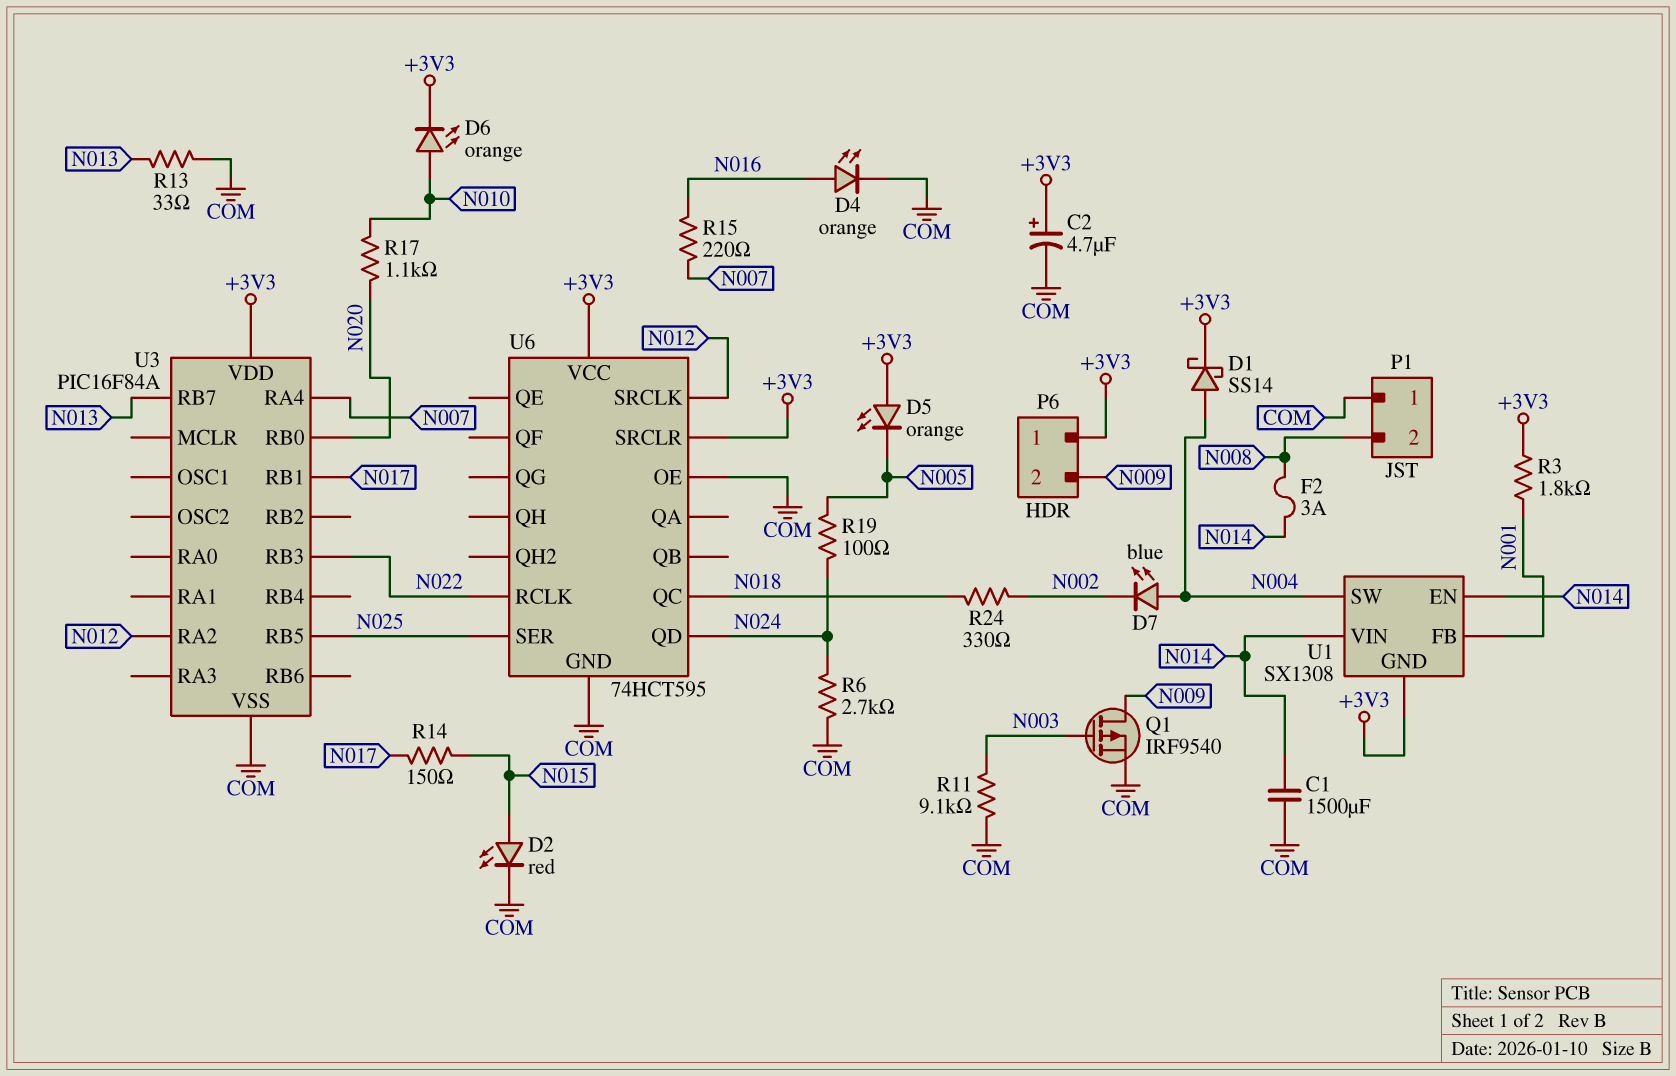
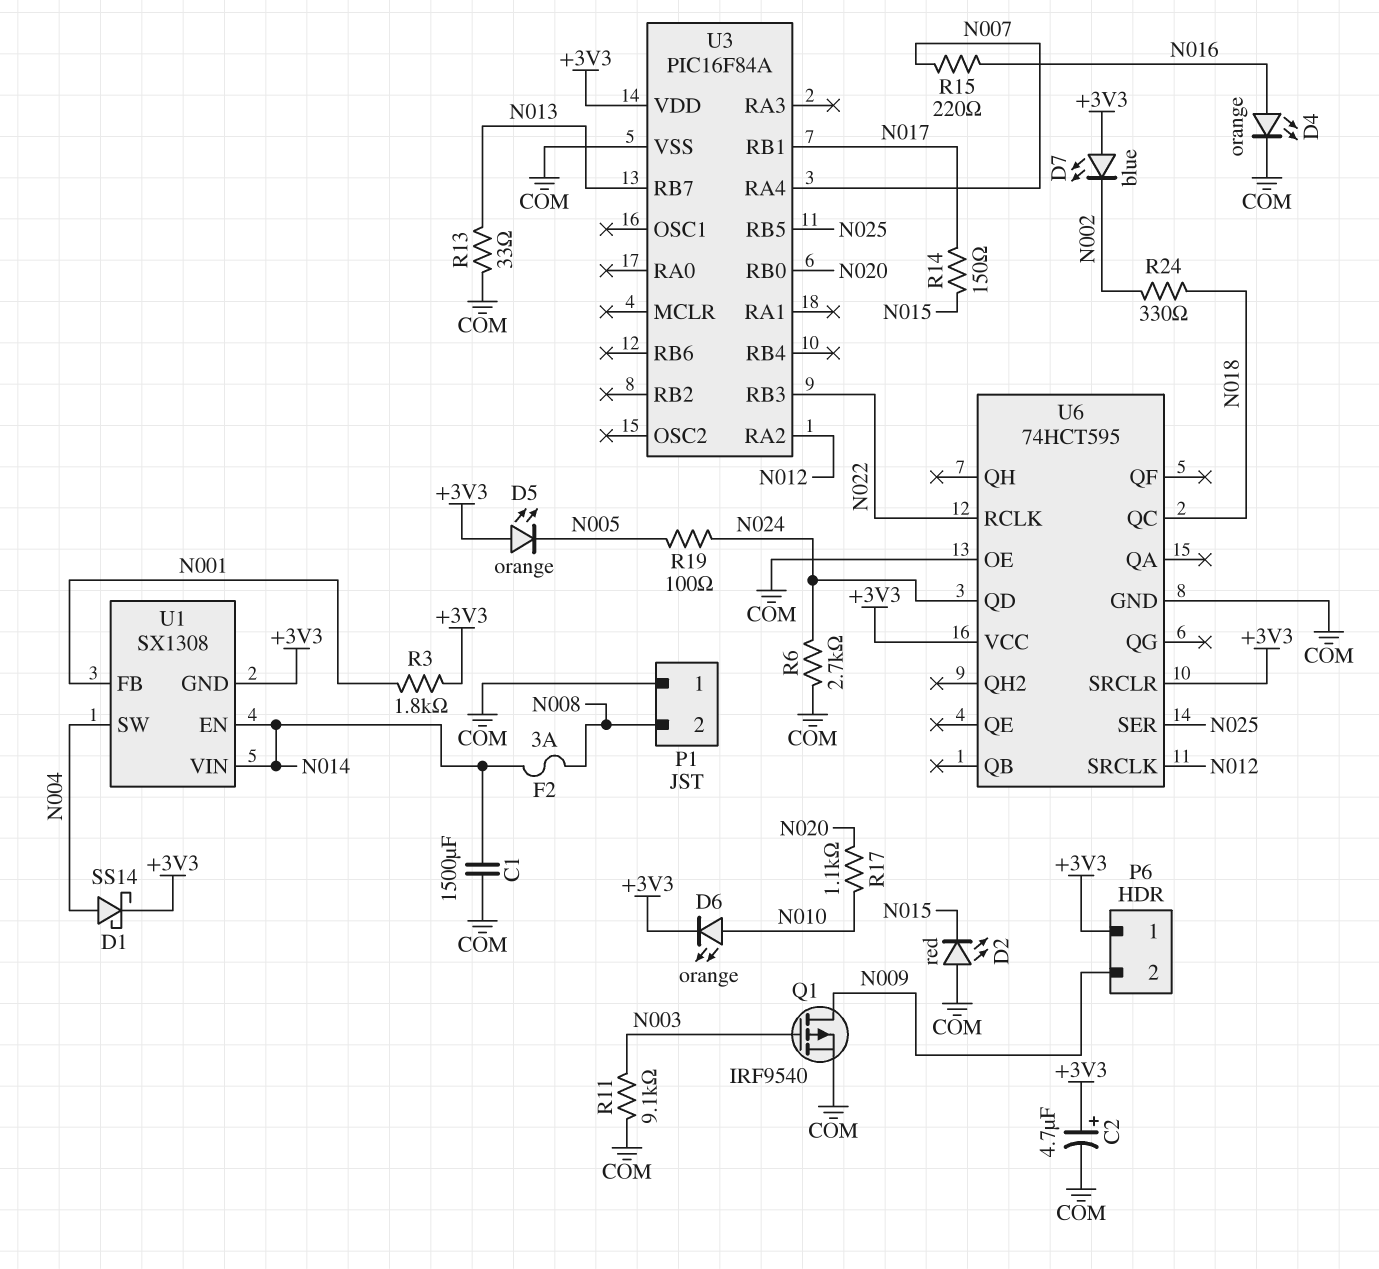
D2: LED red (A N015, K COM) -> LED red (A COM, K N015)
D7: LED blue (A N004, K N002) -> LED blue (A +3V3, K N002)

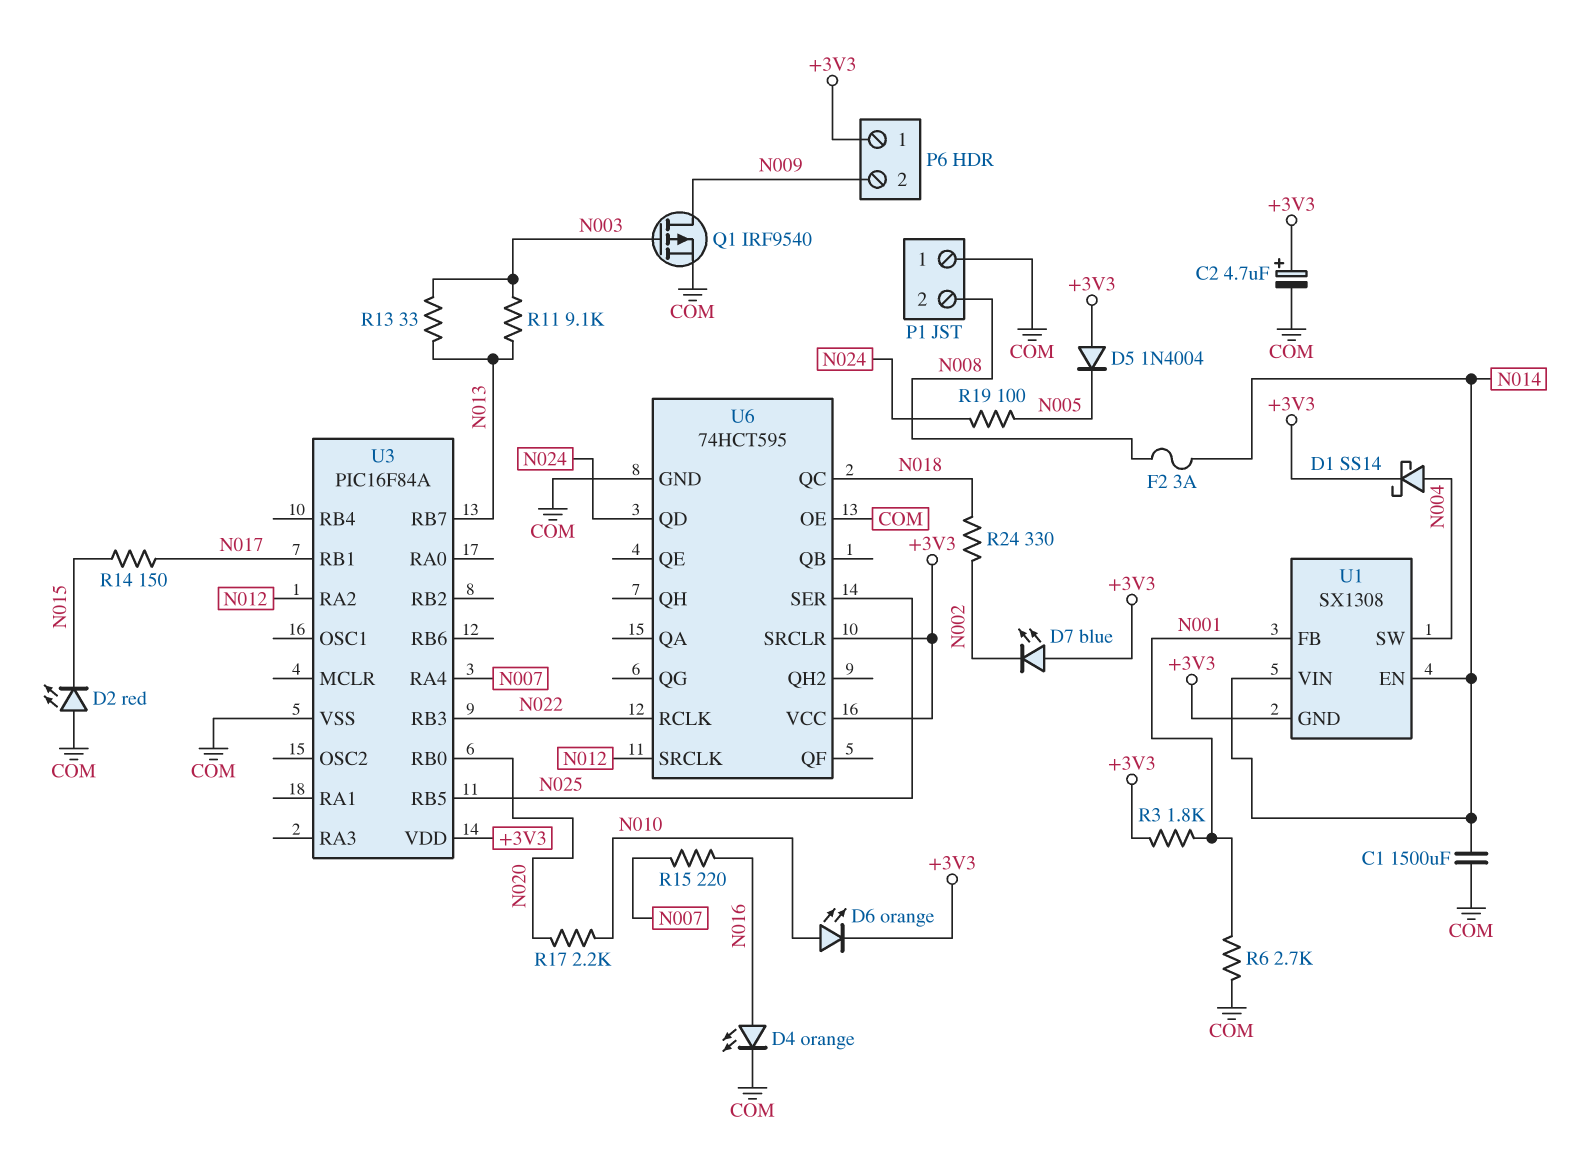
D5: LED orange (A +3V3, K N005) -> diode 1N4004 (A +3V3, K N005)
R6: 2.7k (COM, N024) -> 2.7k (COM, N001)
R11: 9.1k (COM, N003) -> 9.1k (N003, N013)
R13: 33 (COM, N013) -> 33 (N003, N013)
R17: 1.1k (N010, N020) -> 2.2k (N010, N020)

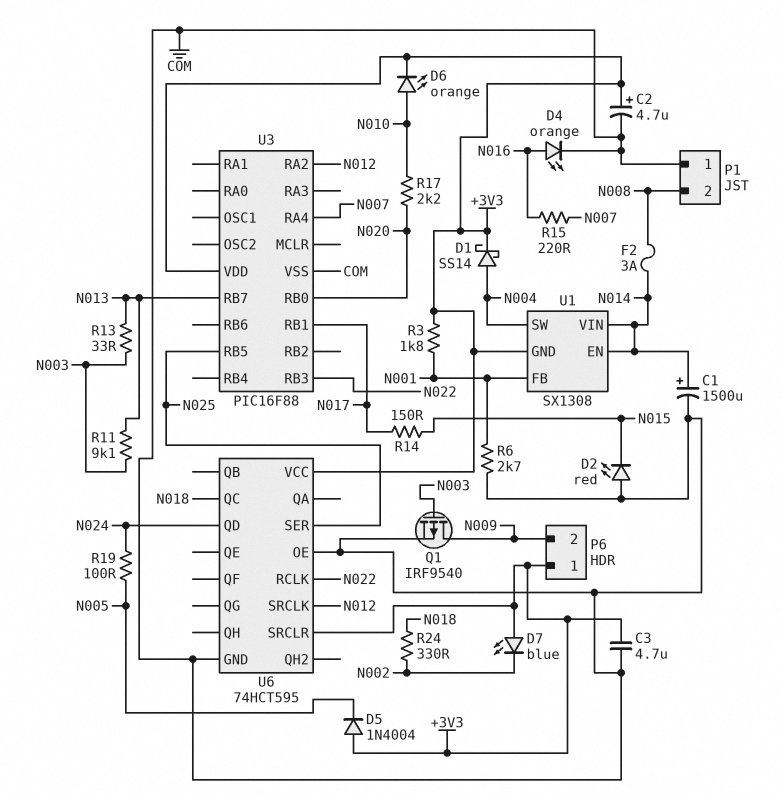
C1: 1500uF (COM, N014) -> 1500uF (plus N014, minus COM)
C3: none -> 4.7uF (+3V3, COM)
U3: PIC16F84A -> PIC16F88

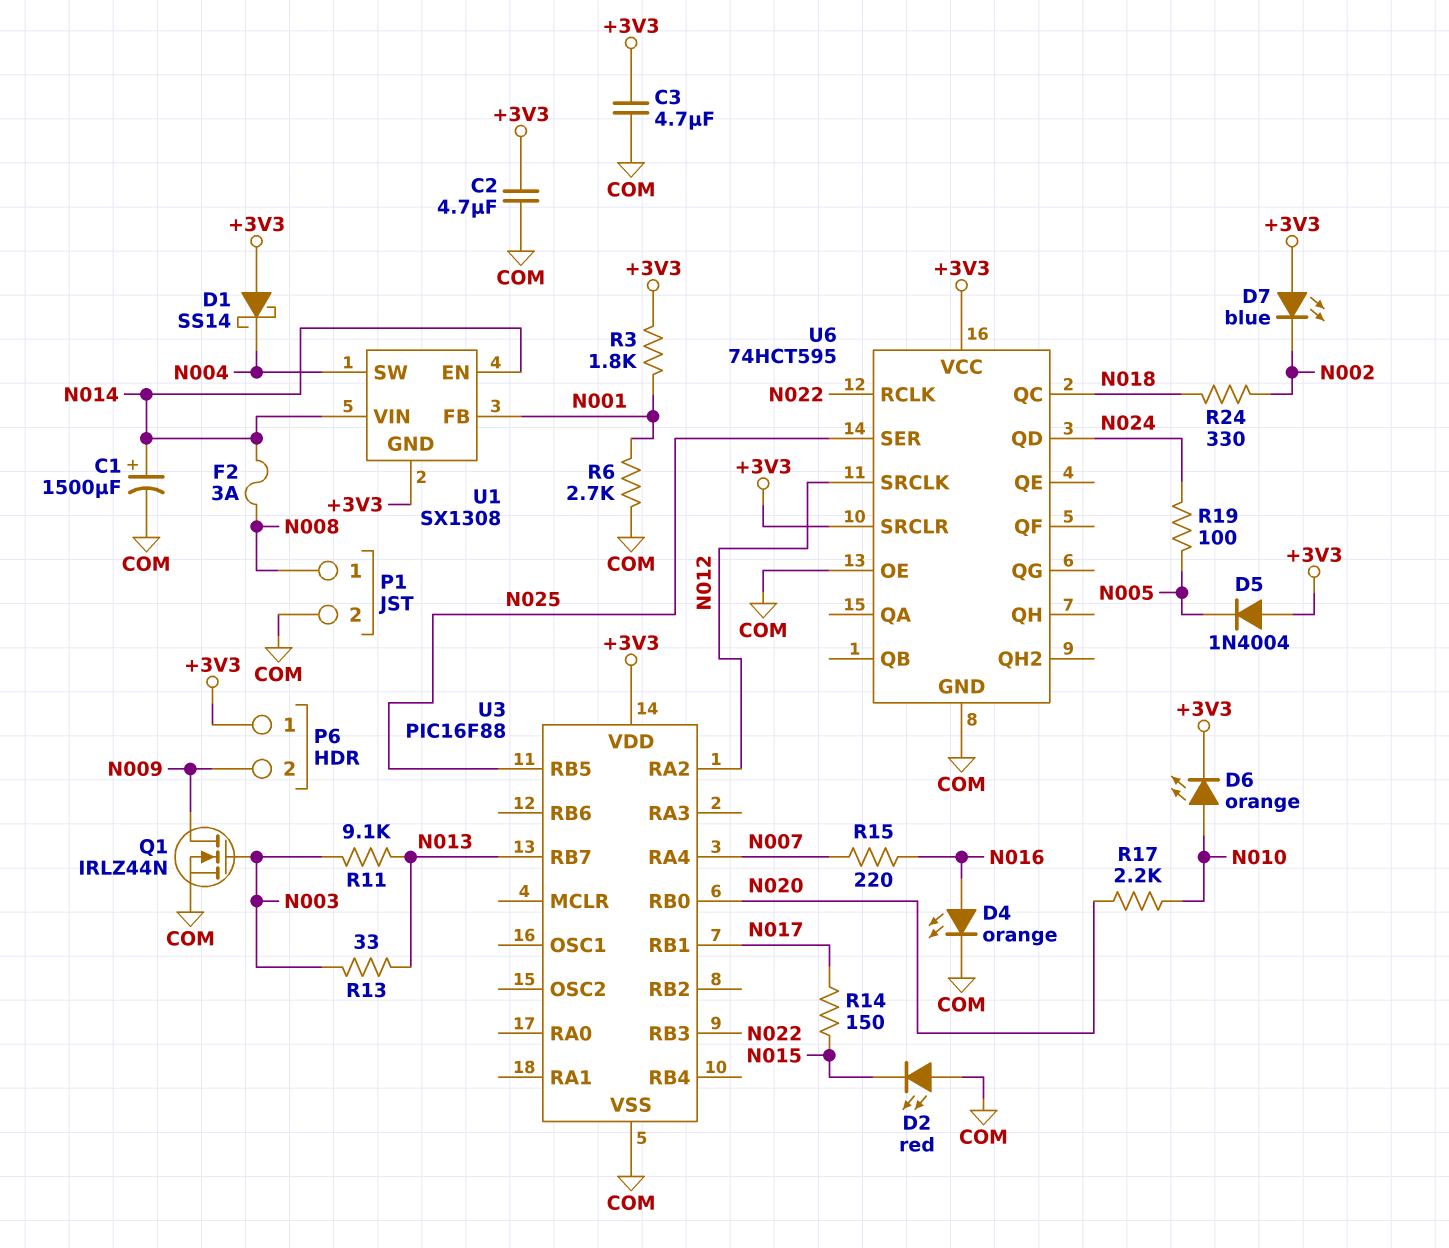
C2: 4.7uF (plus +3V3, minus COM) -> 4.7uF (+3V3, COM)
D1: schottky SS14 (A N004, K +3V3) -> schottky SS14 (A +3V3, K N004)
P1 pin 1: COM -> N008
P1 pin 2: N008 -> COM
Q1: PMOS IRF9540 (G N003, D N009, S COM) -> NMOS IRLZ44N (G N003, D N009, S COM)

